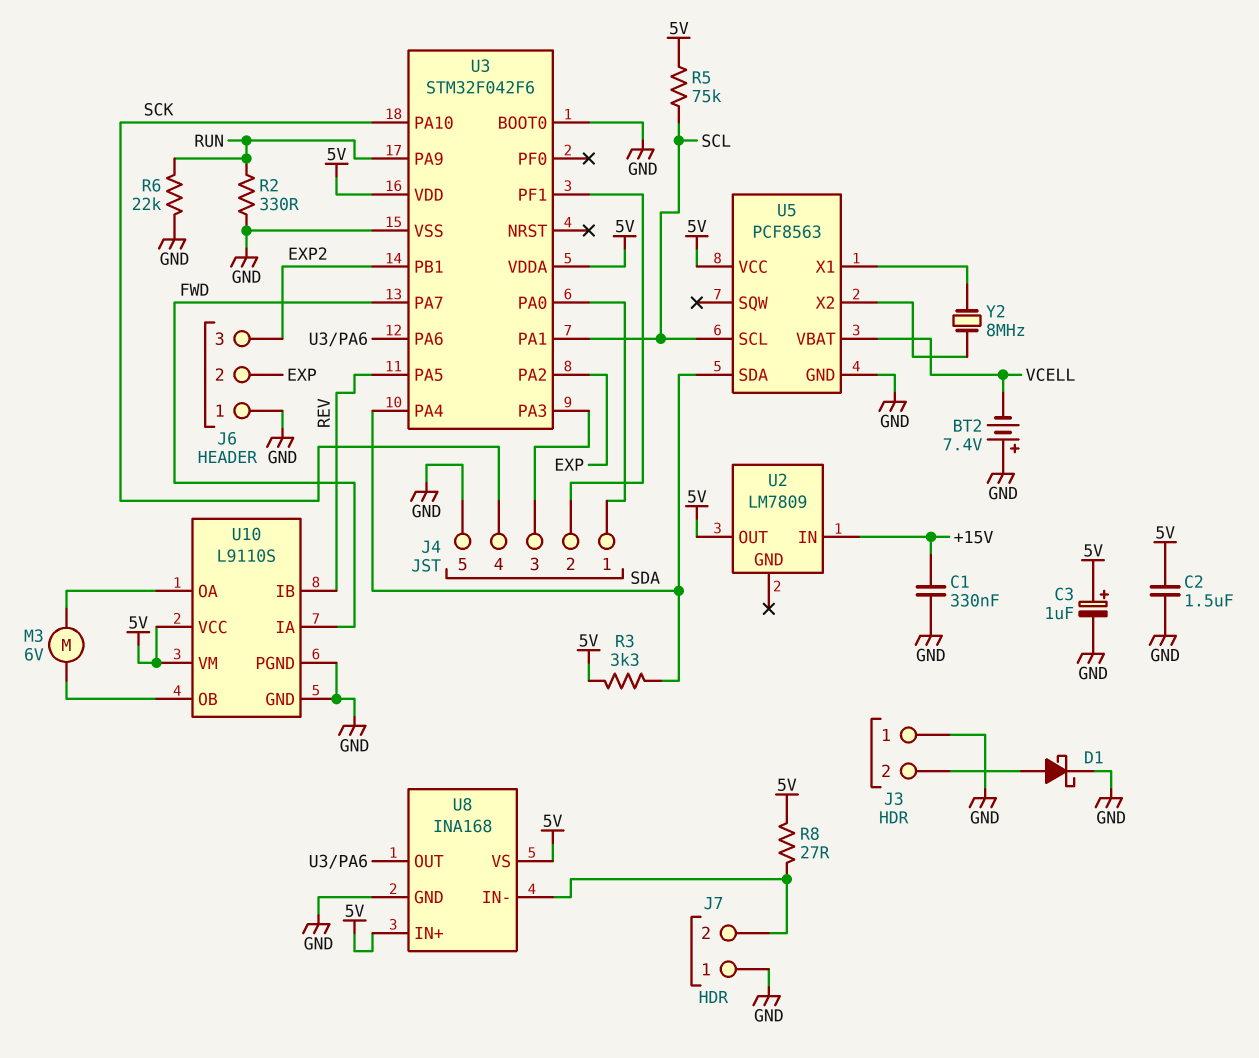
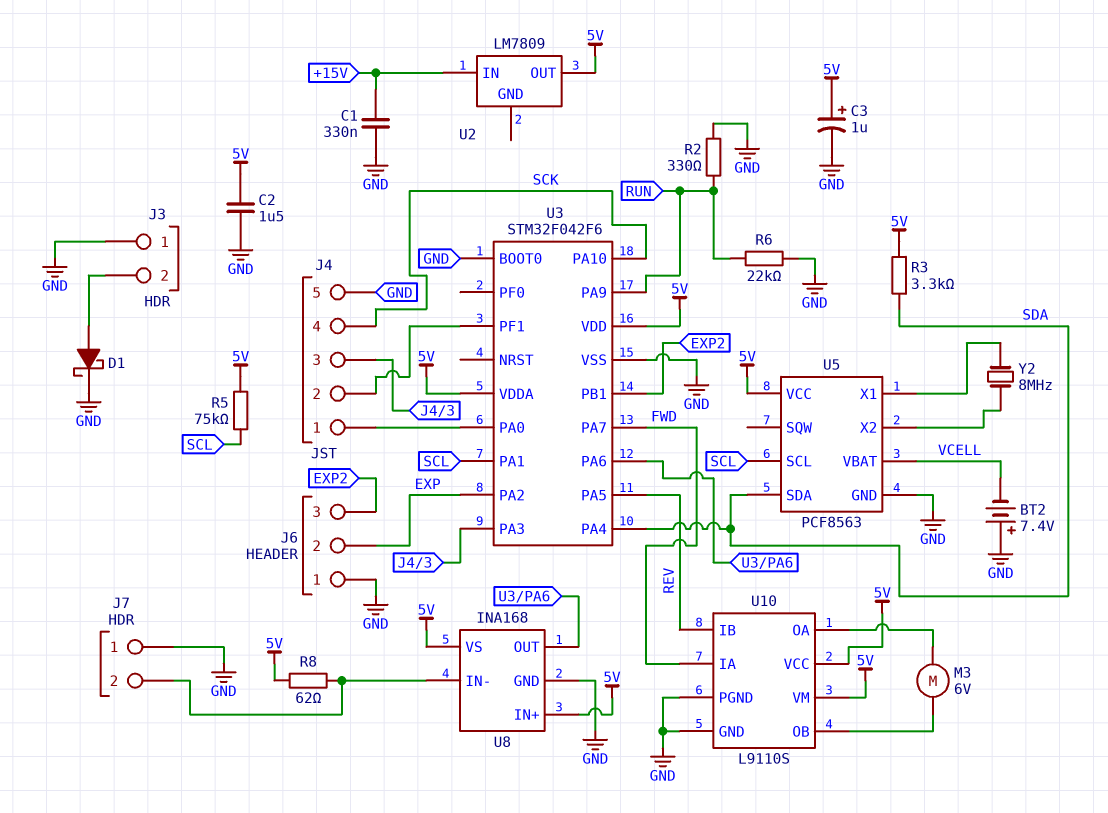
R8: 27 (5V, J7/2) -> 62 (5V, J7/2)

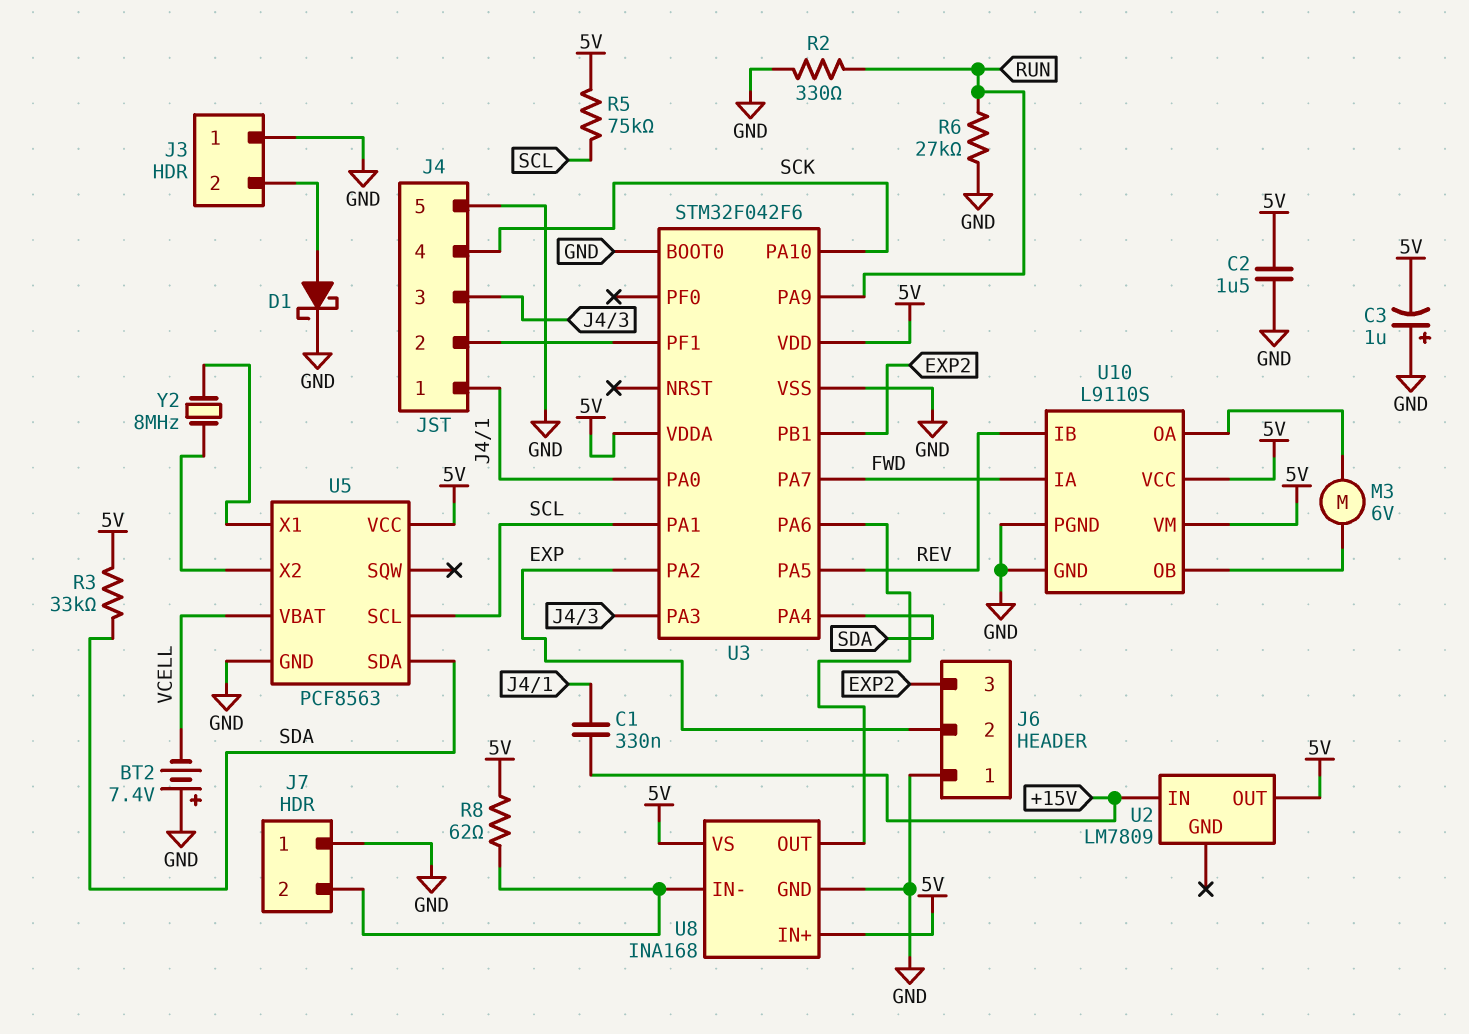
C1: 330nF (+15V, GND) -> 330nF (+15V, J4/1)
C3: 1uF (plus 5V, minus GND) -> 1uF (plus GND, minus 5V)
R3: 3.3k (5V, SDA) -> 33k (5V, SDA)
R6: 22k (GND, RUN) -> 27k (GND, RUN)

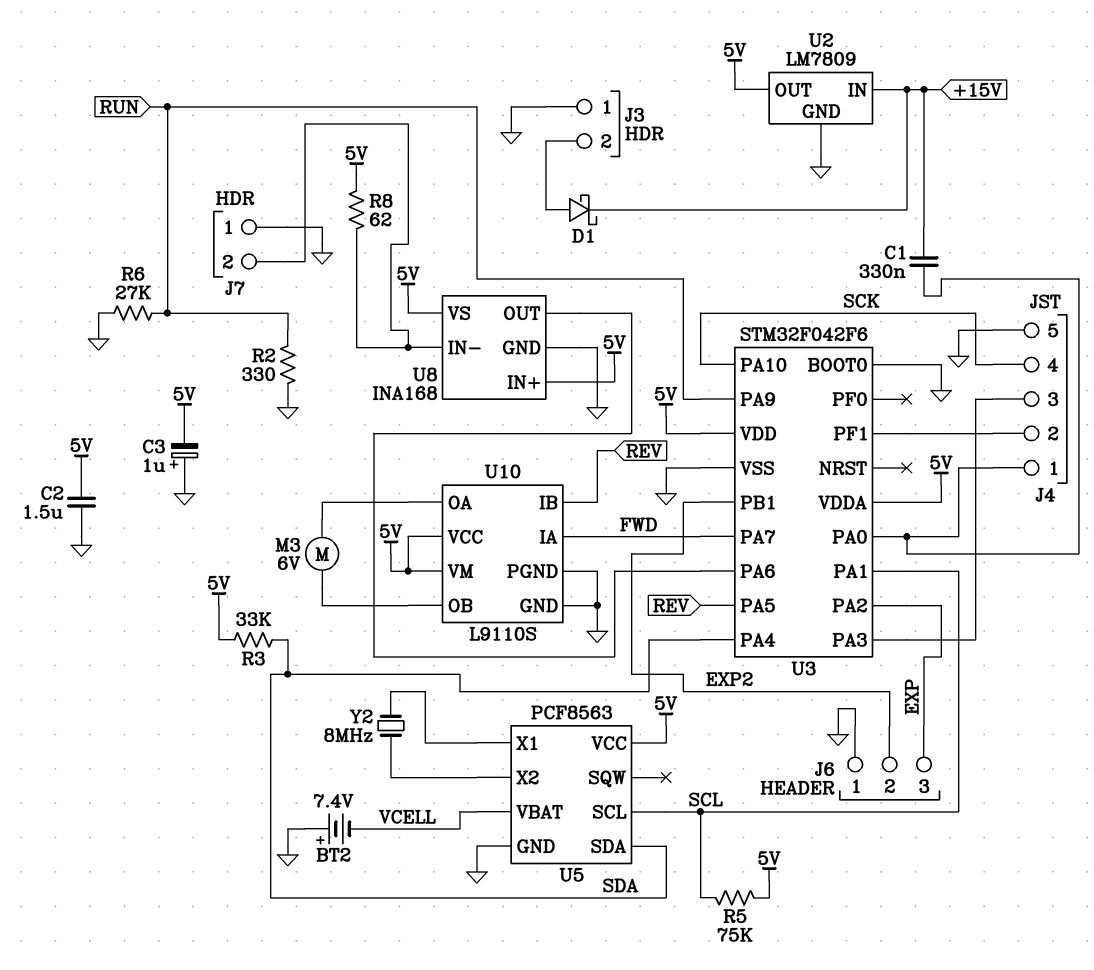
D1: schottky (A J3/2, K GND) -> schottky (A J3/2, K +15V)
J6 pin 2: EXP -> EXP2
J6 pin 3: EXP2 -> EXP
U2 pin GND: none -> GND

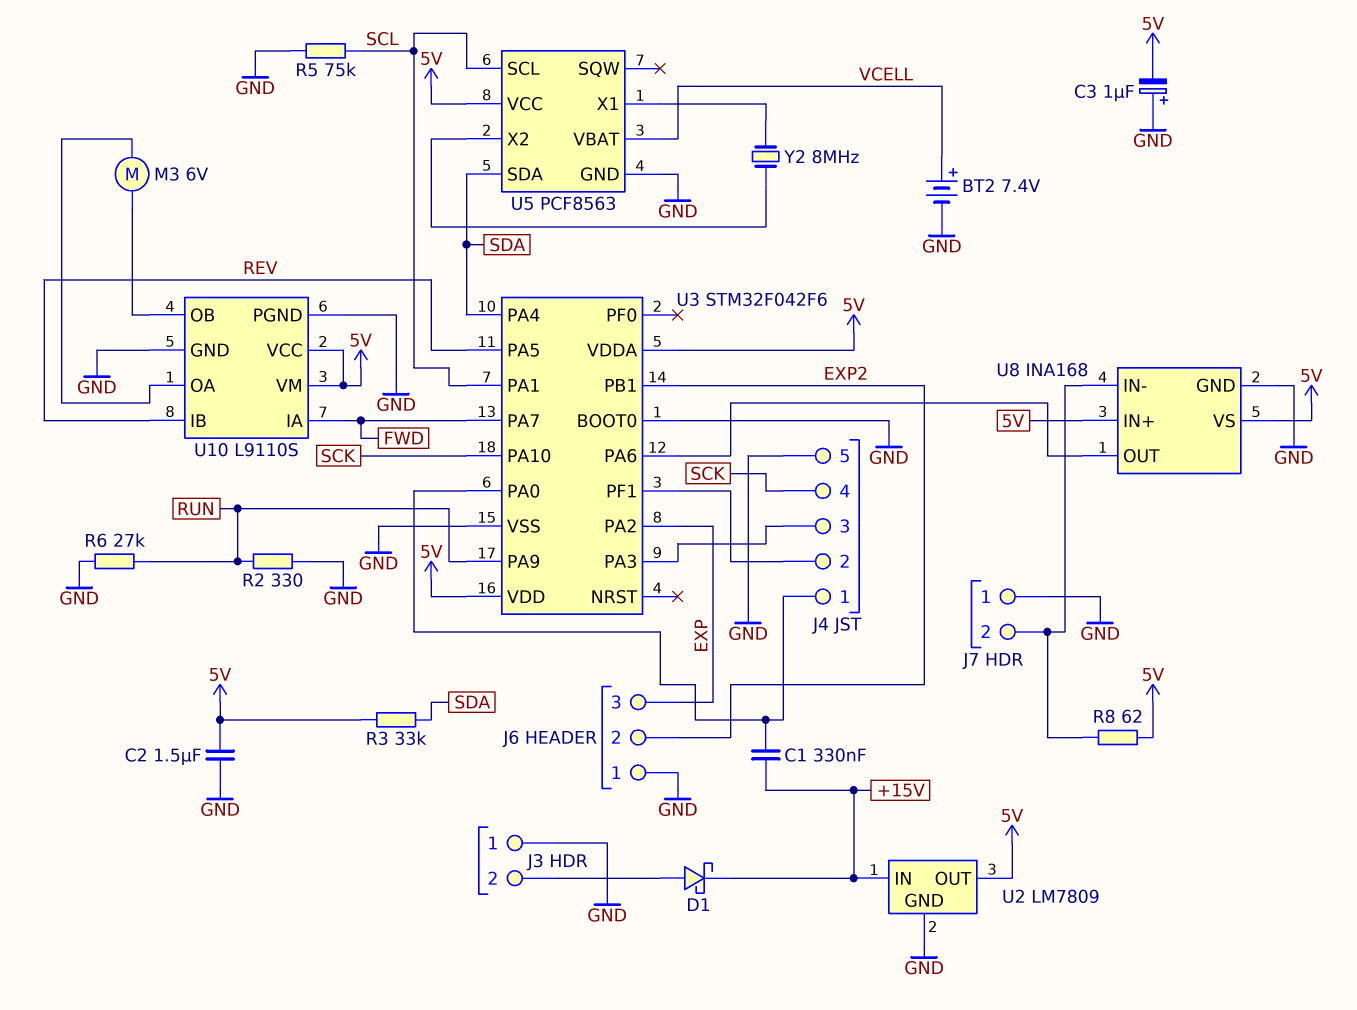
BT2: 7.4V (plus GND, minus VCELL) -> 7.4V (plus VCELL, minus GND)
R5: 75k (5V, SCL) -> 75k (GND, SCL)

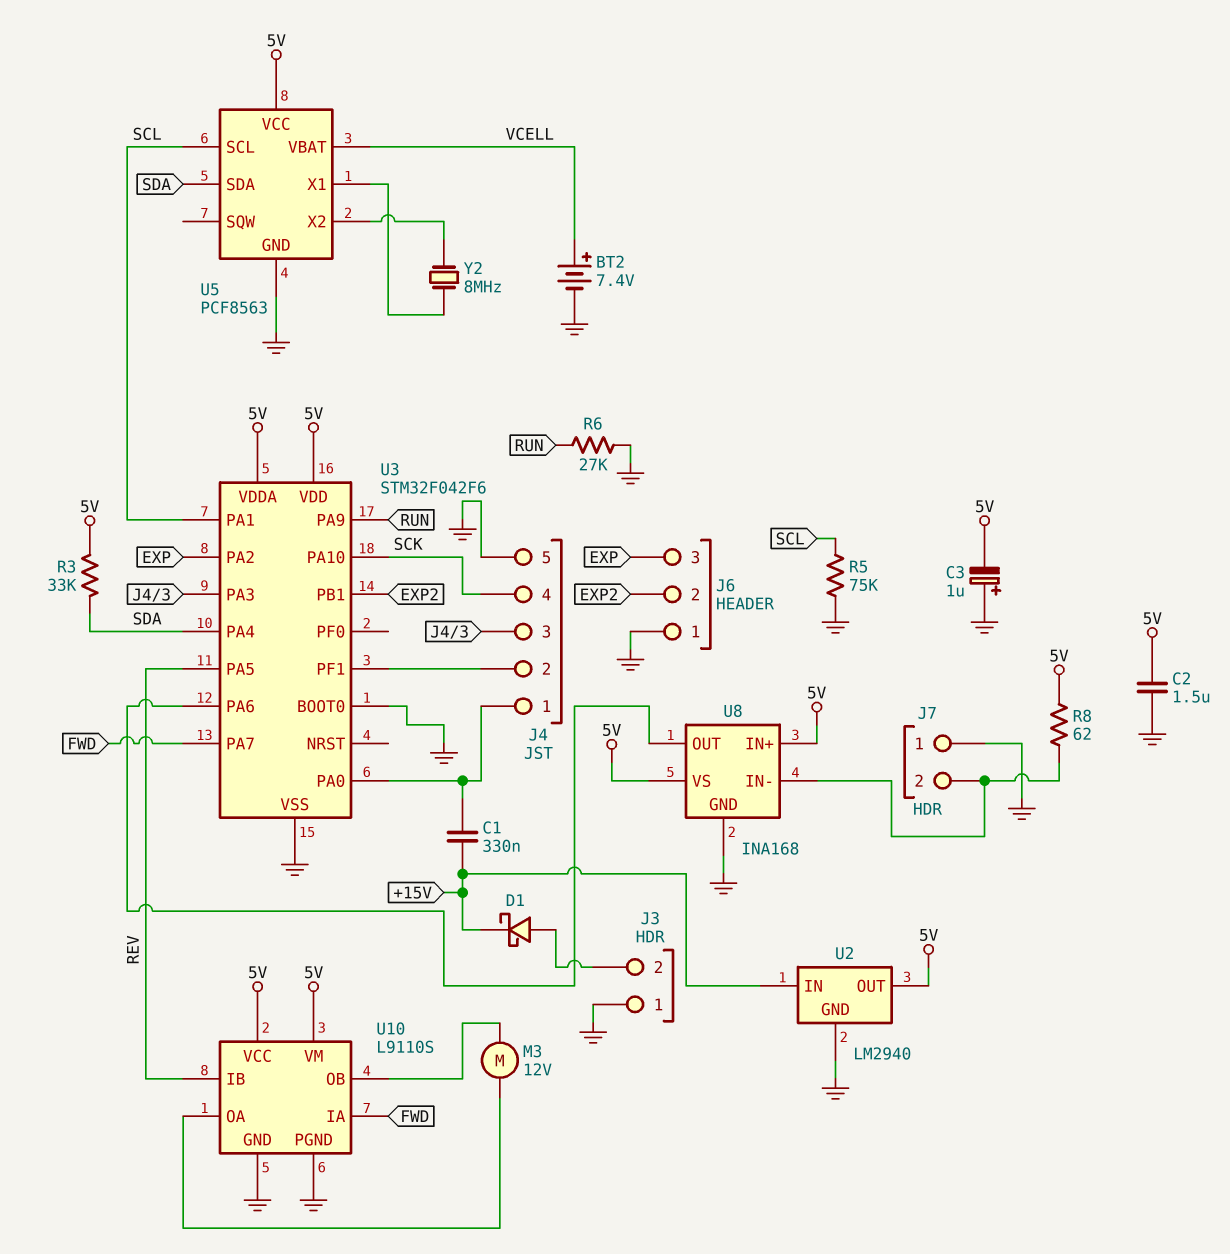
M3: motor 6V (U10/OA, U10/OB) -> motor 12V (U10/OA, U10/OB)
R2: 330 (GND, RUN) -> none
U2: LM7809 -> LM2940

